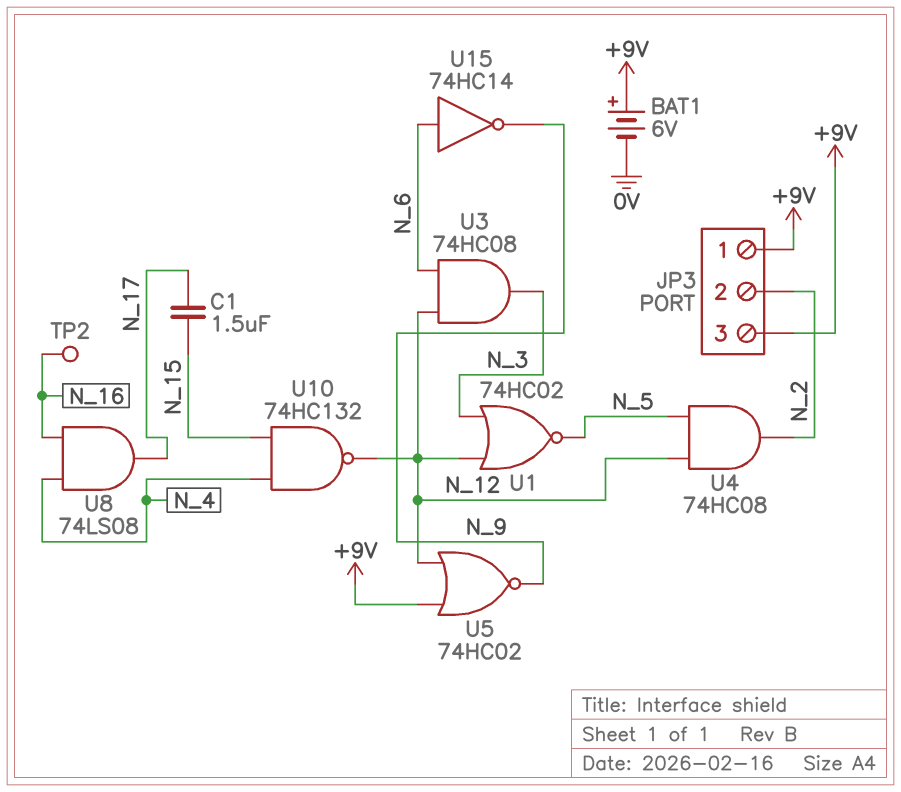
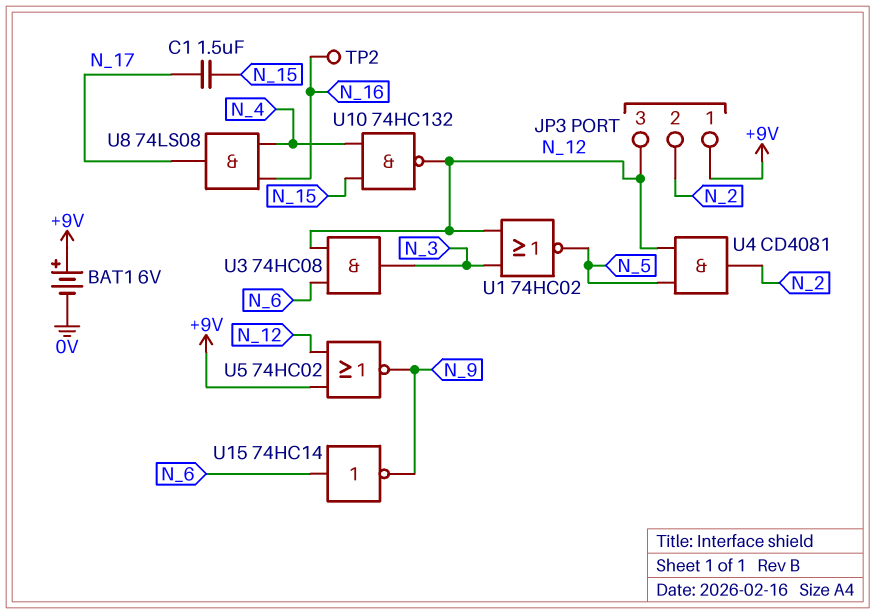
JP3 pin 3: +9V -> N_12
U4: AND 74HC08 (in N_5, in N_12, out N_2) -> AND CD4081 (in N_5, in N_12, out N_2)

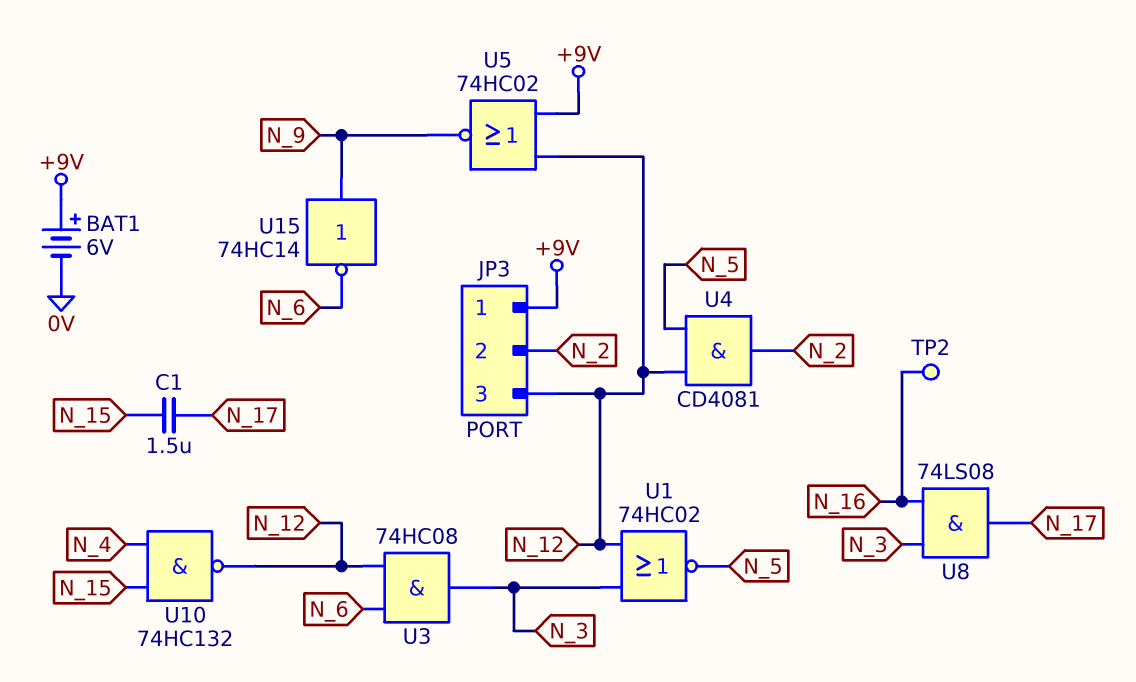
U8: AND 74LS08 (in N_4, in N_16, out N_17) -> AND 74LS08 (in N_3, in N_16, out N_17)
U15: NOT 74HC14 (in N_6, out N_9) -> NOT 74HC14 (in N_9, out N_6)

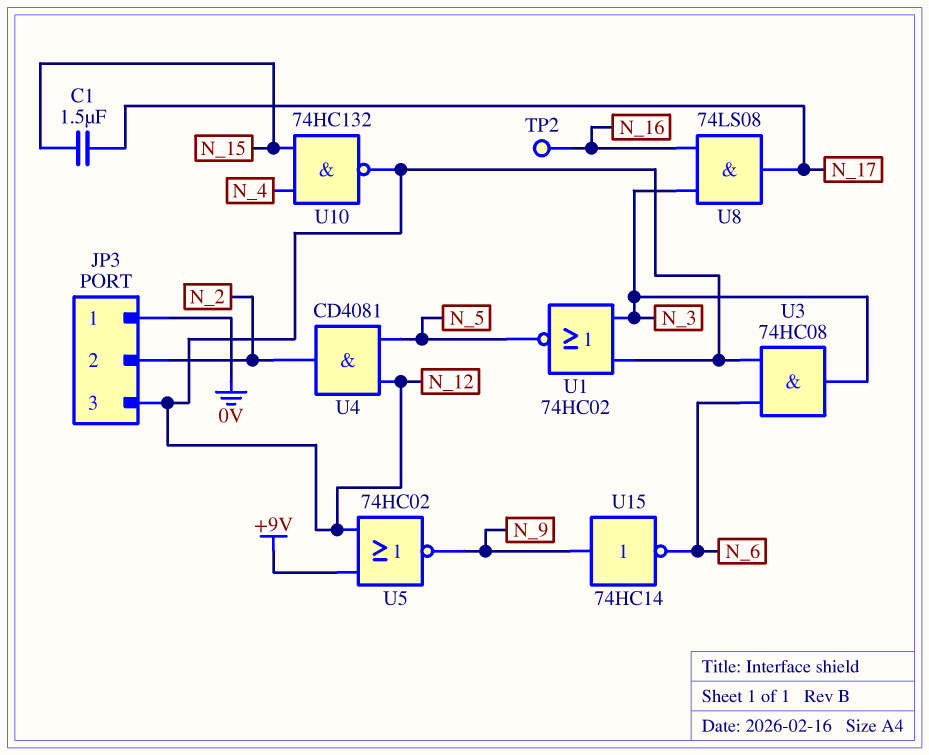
BAT1: 6V (plus +9V, minus 0V) -> none
JP3 pin 1: +9V -> 0V

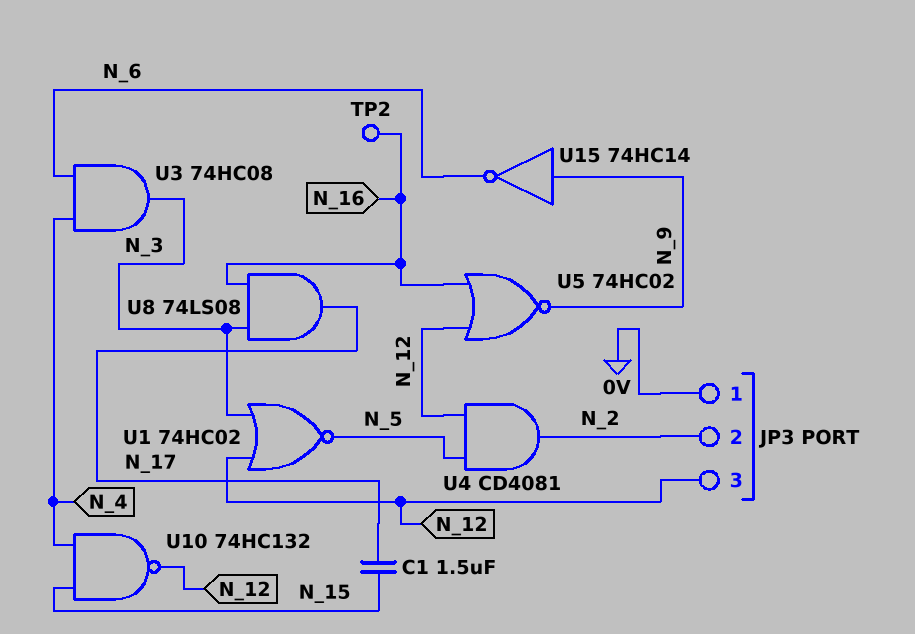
U3: AND 74HC08 (in N_6, in N_12, out N_3) -> AND 74HC08 (in N_4, in N_6, out N_3)
U5: NOR 74HC02 (in +9V, in N_12, out N_9) -> NOR 74HC02 (in N_12, in N_16, out N_9)

